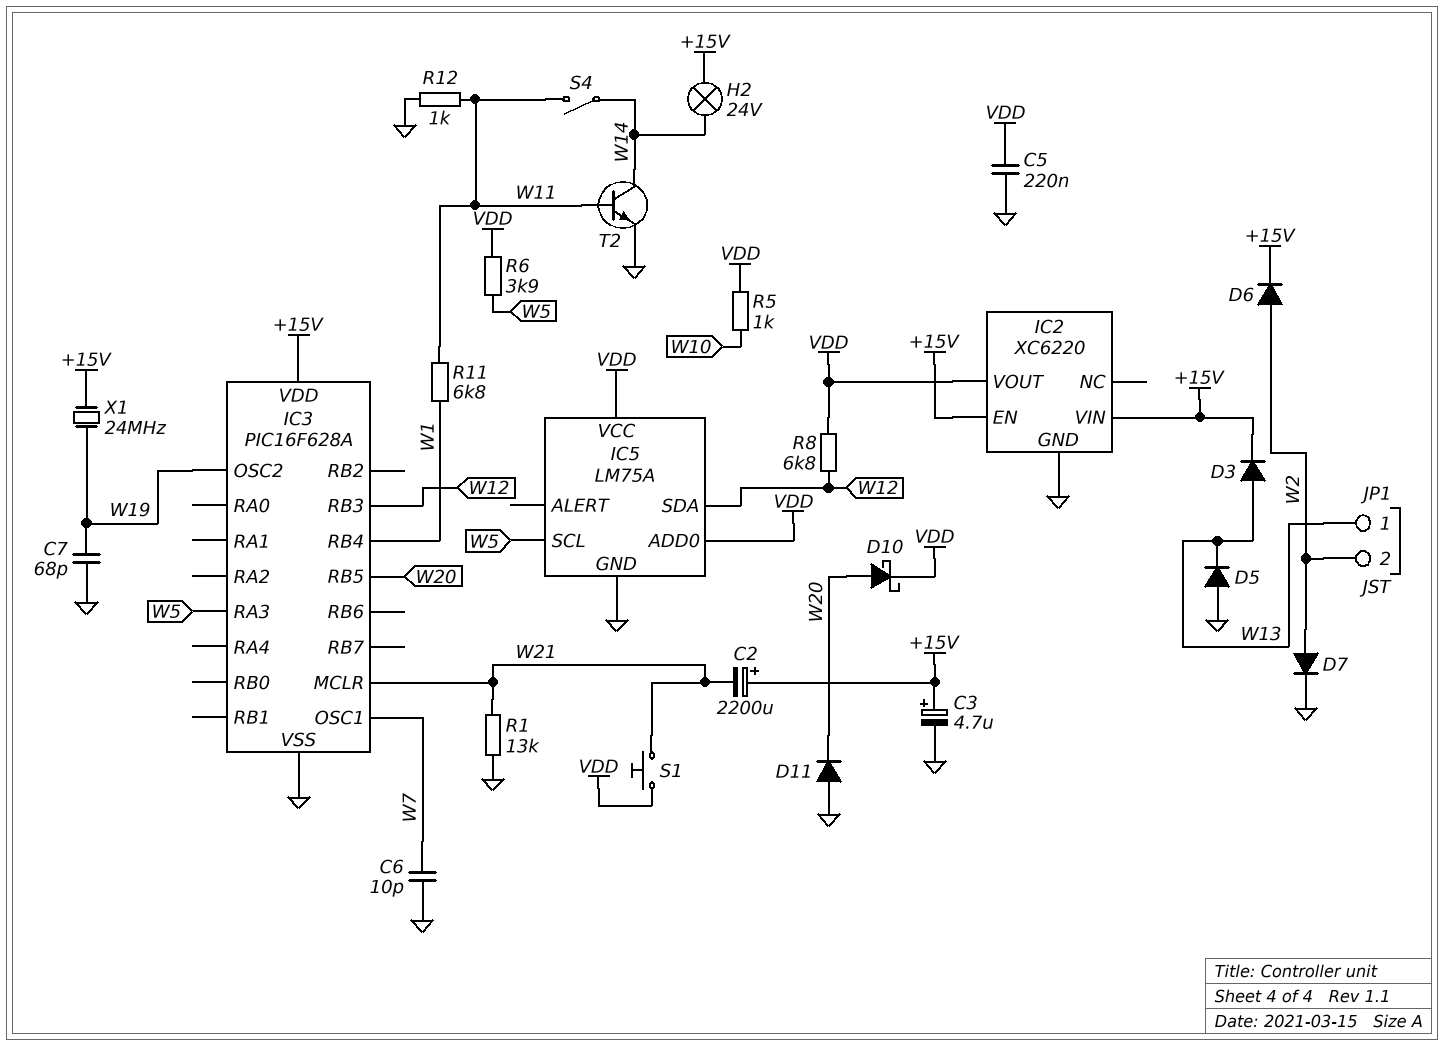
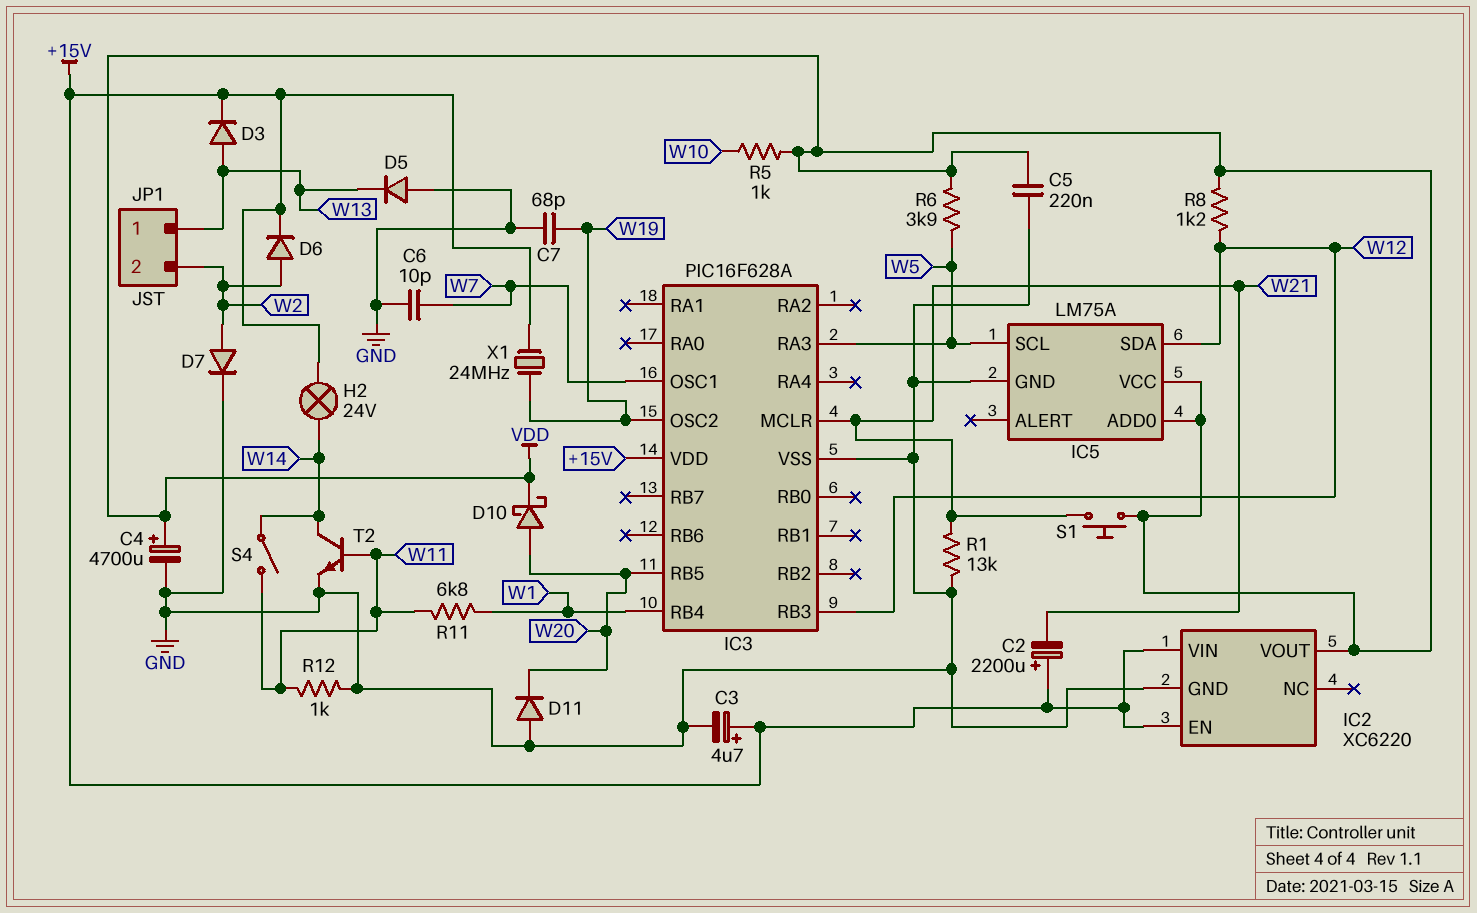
C4: none -> 4700uF (plus VDD, minus GND)
R8: 6.8k (VDD, W12) -> 1.2k (VDD, W12)

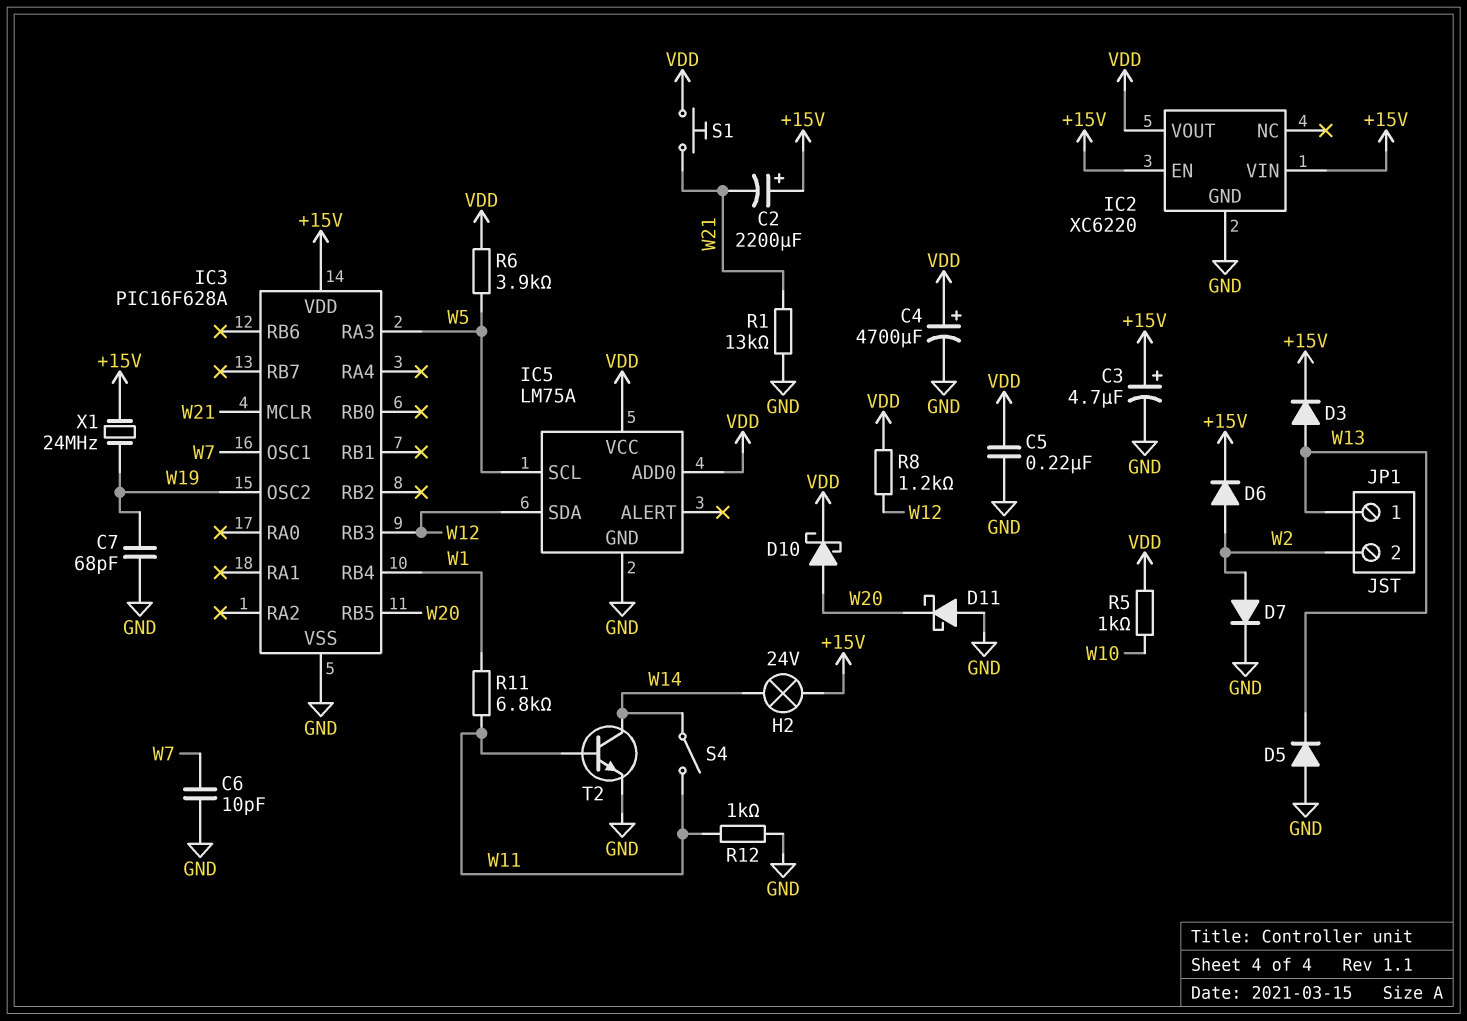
D11: diode (A GND, K W20) -> schottky (A GND, K W20)

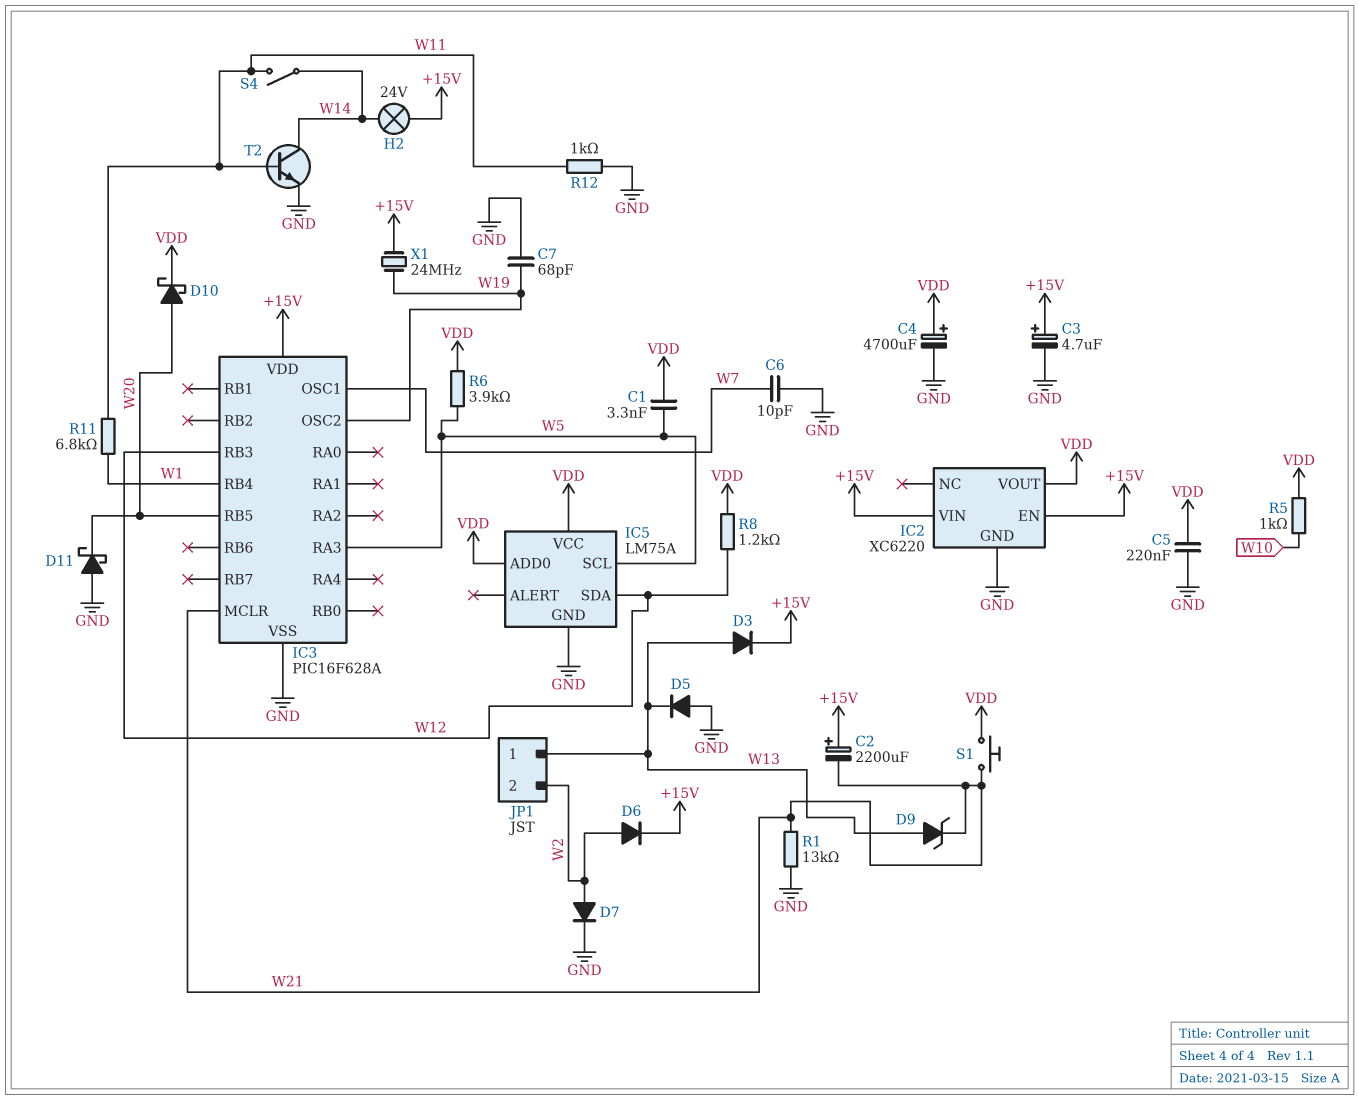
C1: none -> 3.3nF (VDD, W5)
D9: none -> zener (A W13, K W21)

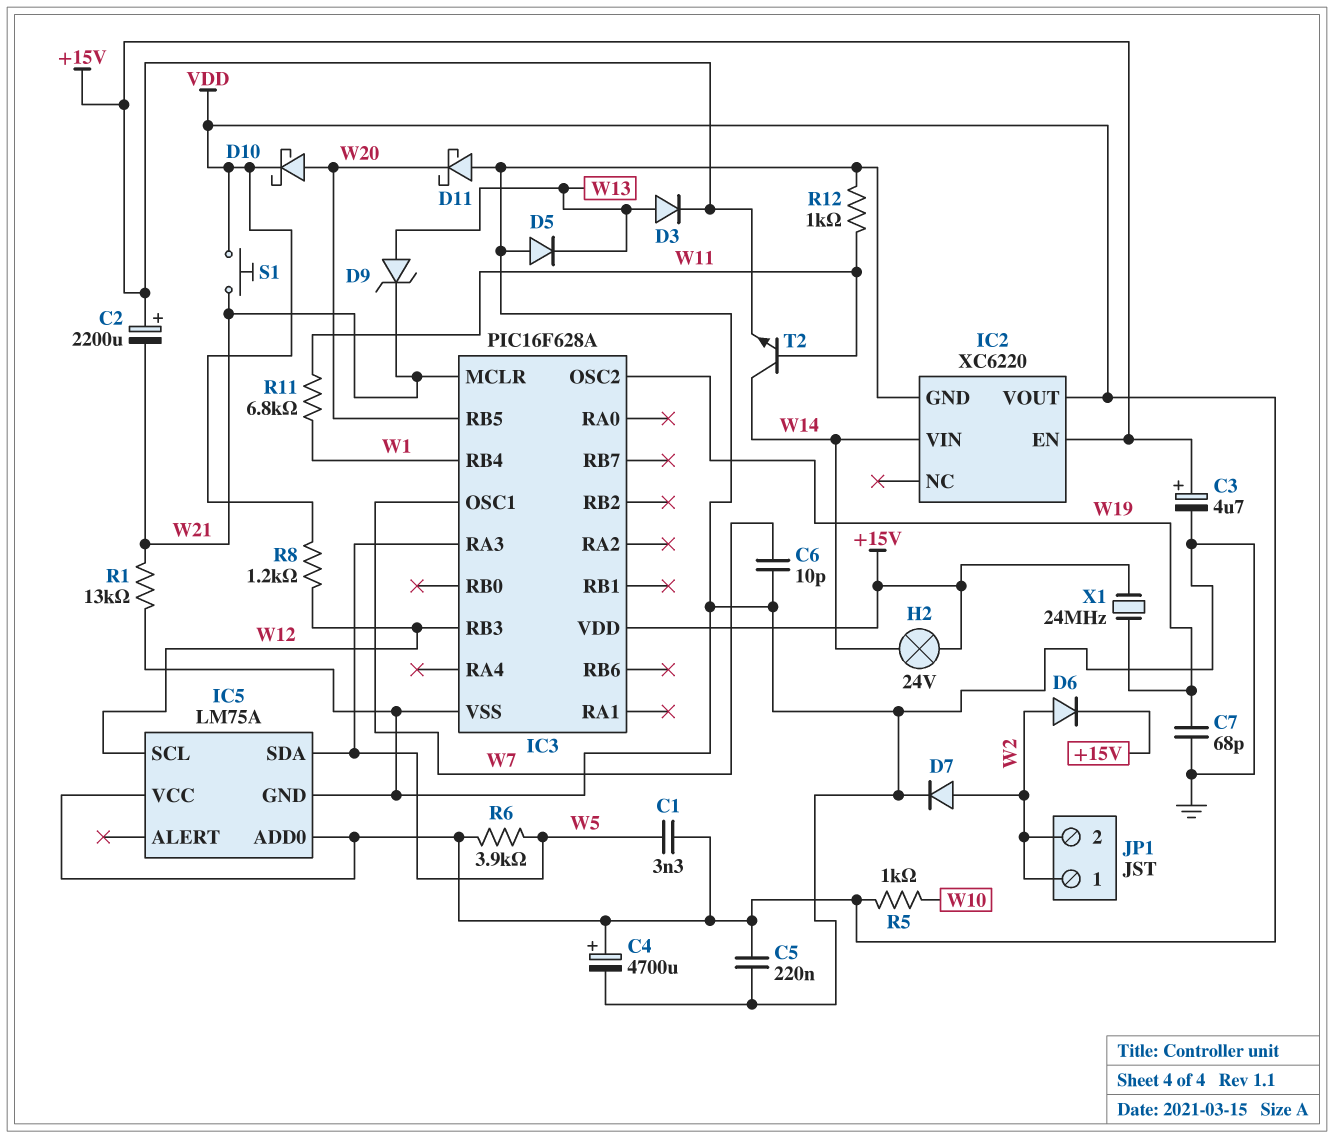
IC2 pin VIN: +15V -> W14
IC5 pin SCL: W5 -> W12
IC5 pin SDA: W12 -> W5
JP1 pin 1: W13 -> W2
S4: switch (W11, W14) -> none
T2: NPN (B W11, C W14, E GND) -> NPN (B W11, C W14, E +15V)

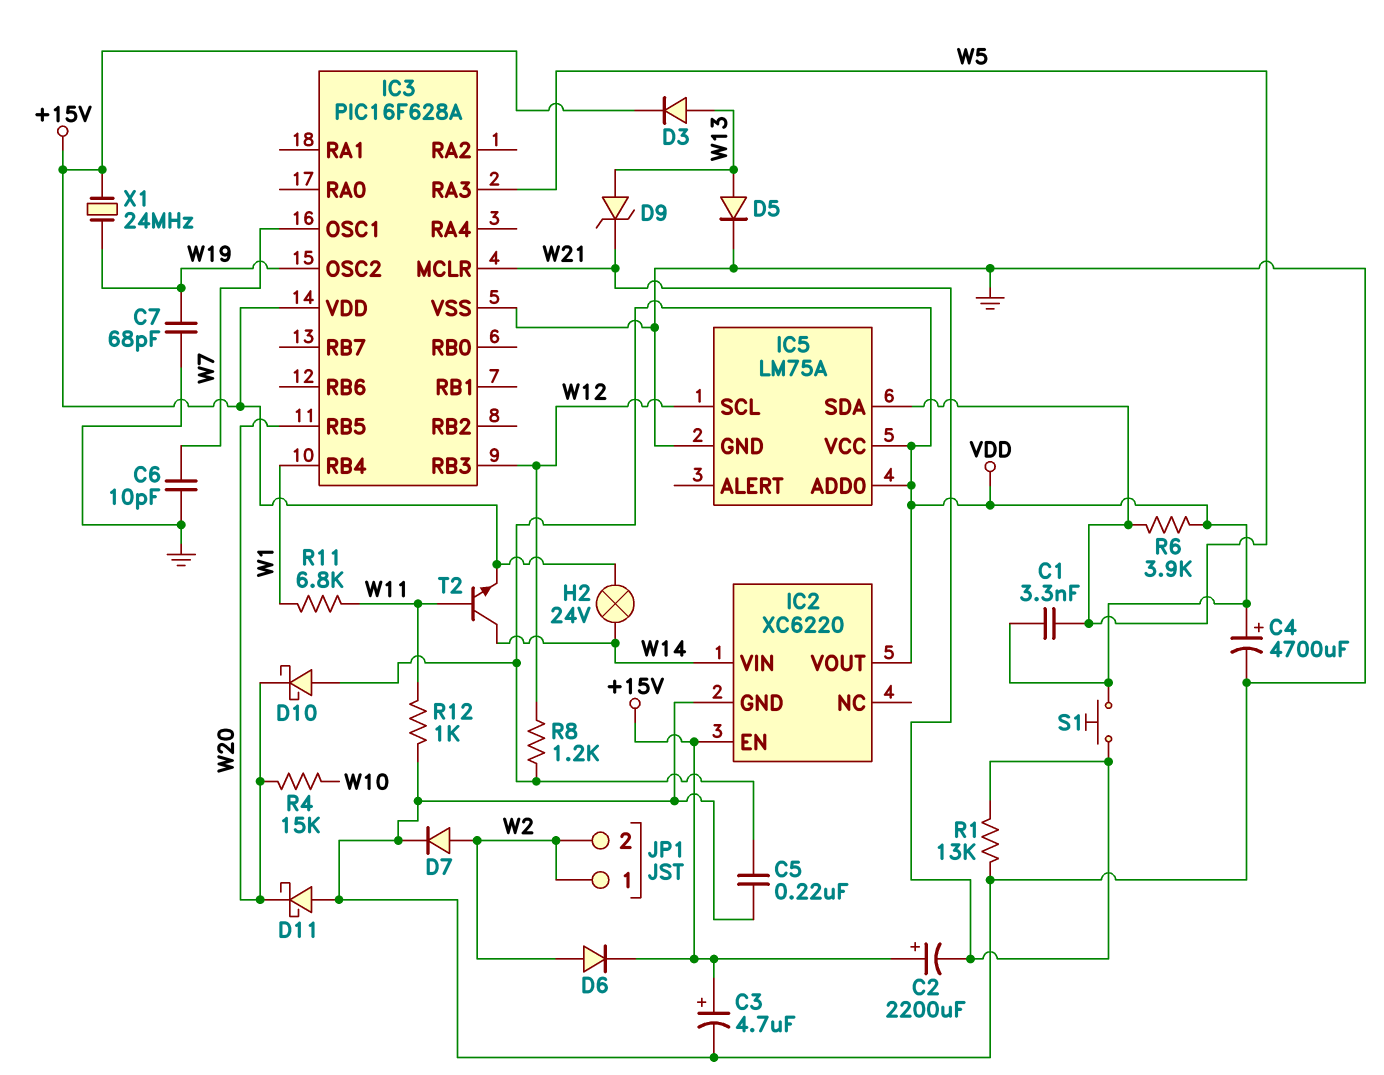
D5: diode (A GND, K W13) -> diode (A W13, K GND)
D10: schottky (A W20, K VDD) -> schottky (A VDD, K W20)
R4: none -> 15k (W10, W20)
R5: 1k (VDD, W10) -> none

